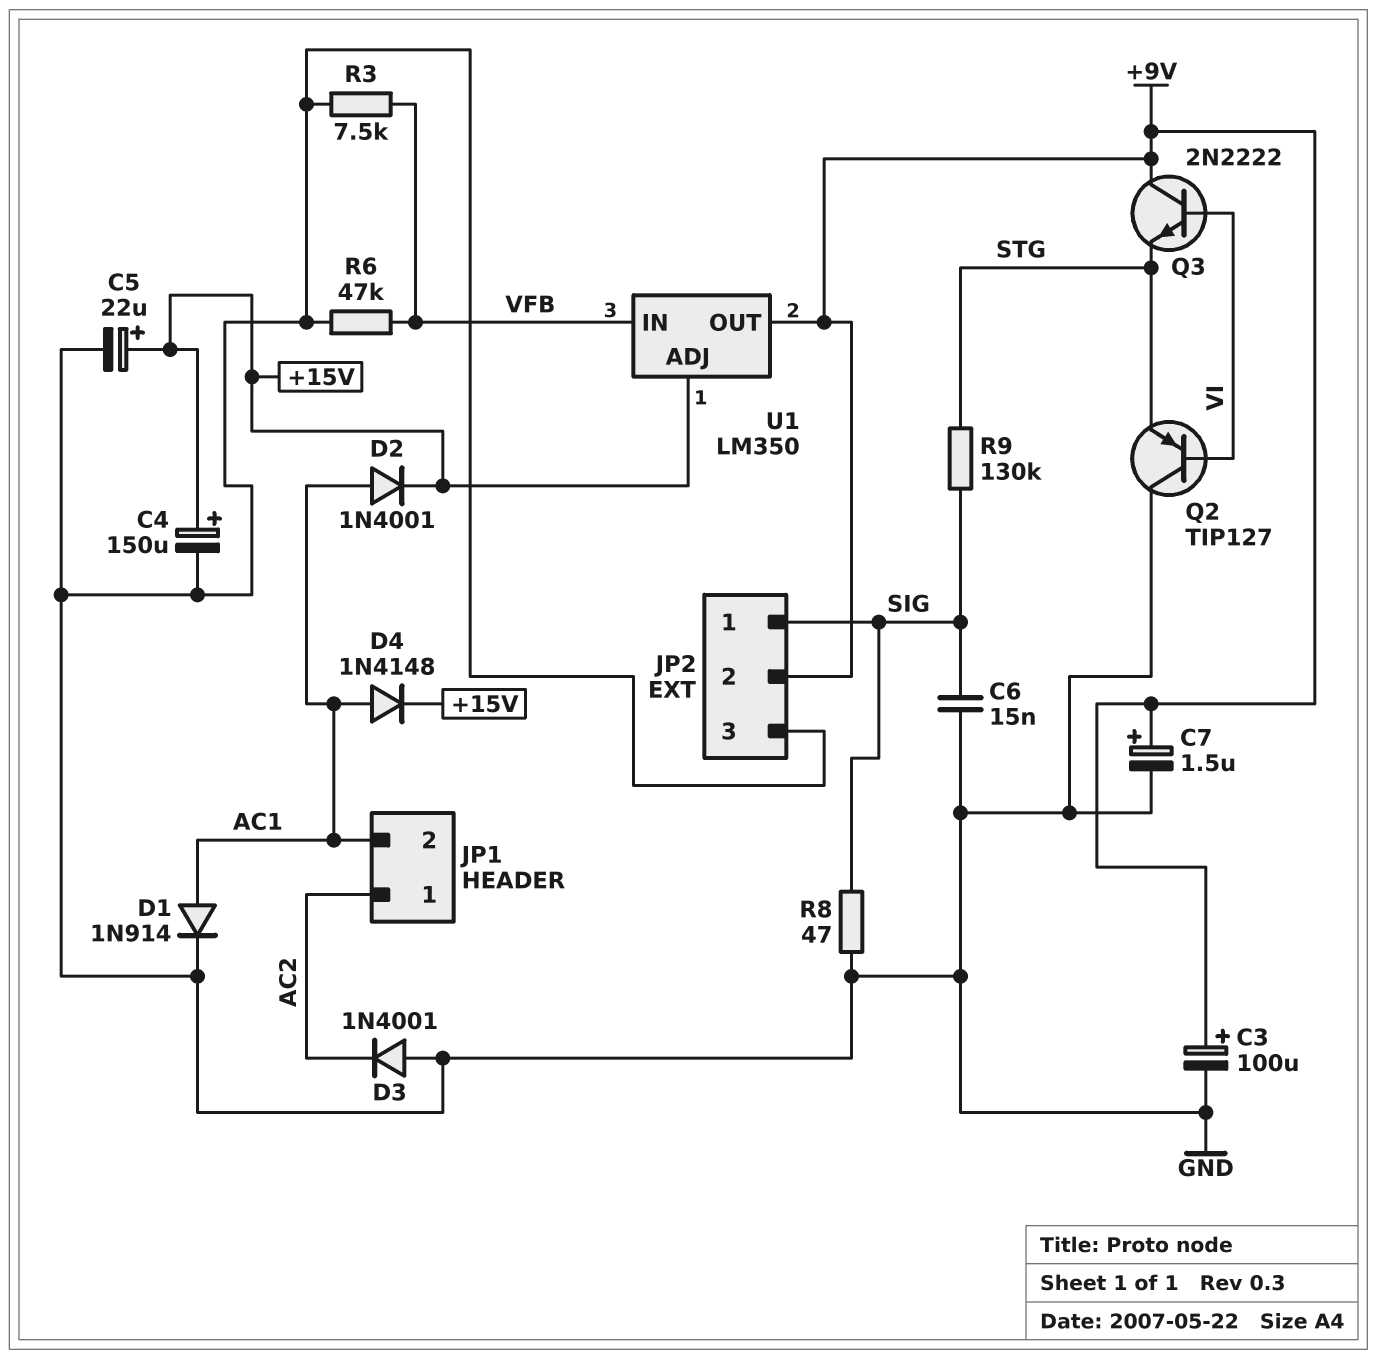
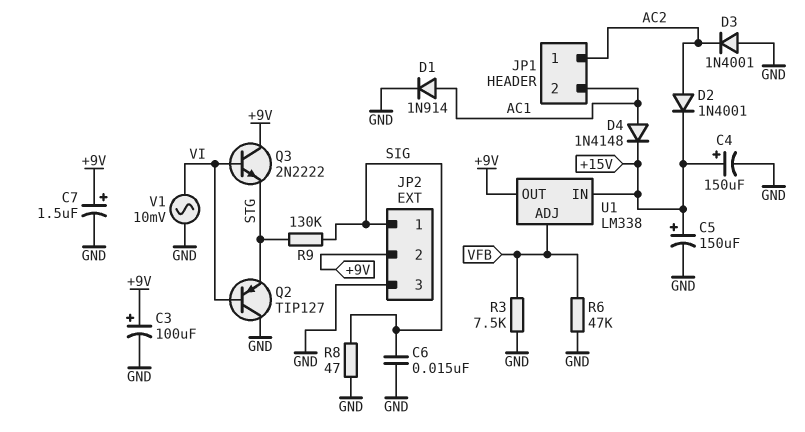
C5: 22uF (plus +15V, minus GND) -> 150uF (plus +15V, minus GND)
D2: diode 1N4001 (A AC1, K +15V) -> diode 1N4001 (A AC2, K +15V)
U1: LM350 -> LM338
U1 pin ADJ: +15V -> VFB
U1 pin IN: VFB -> +15V
V1: none -> AC 10mV (GND, VI)

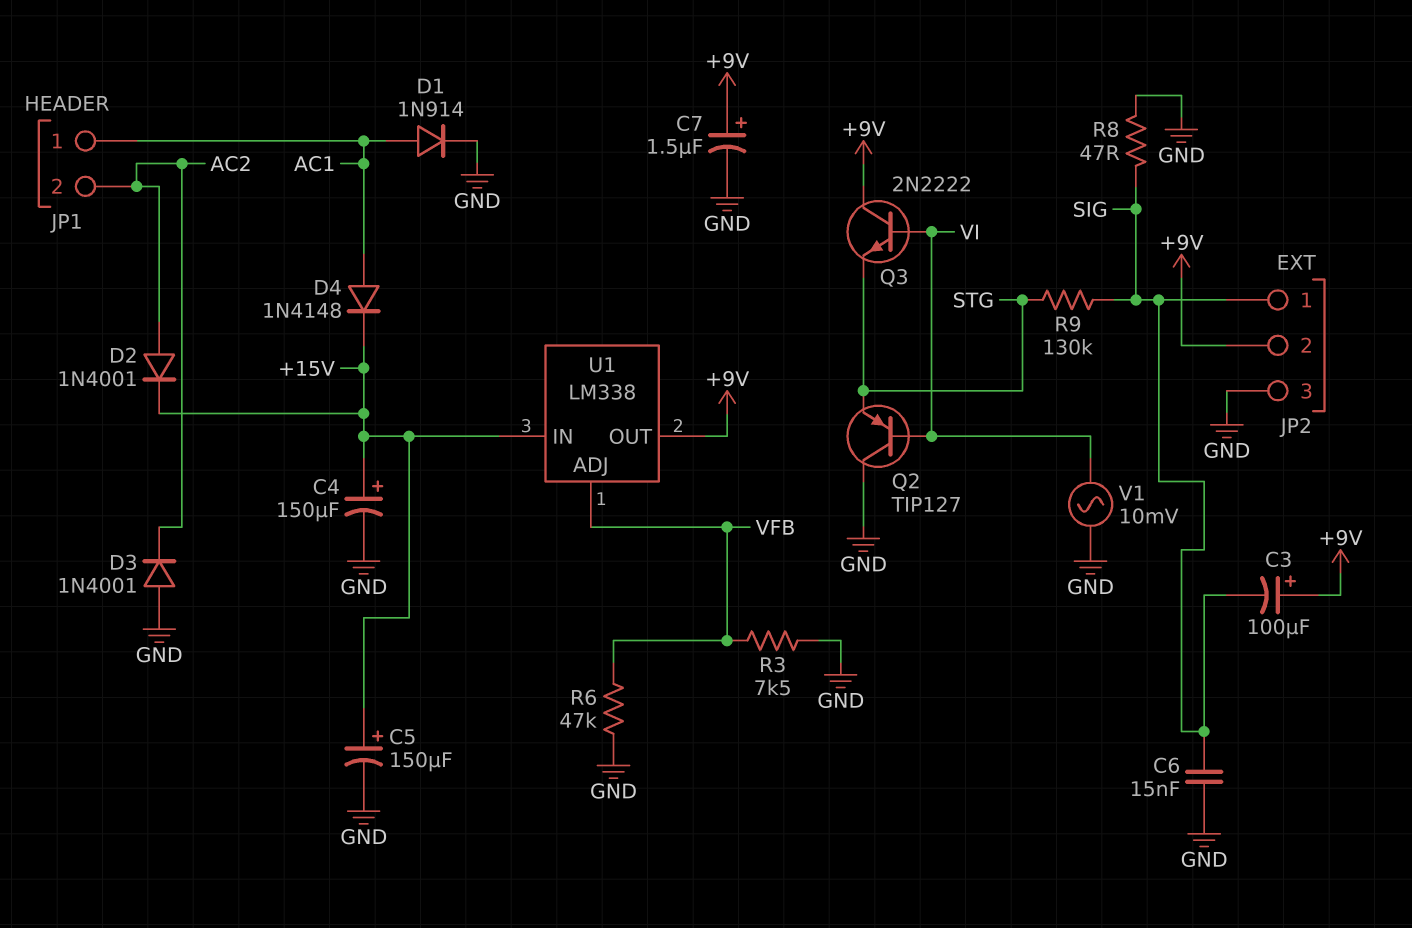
C3: 100uF (plus +9V, minus GND) -> 100uF (plus +9V, minus SIG)
JP1 pin 1: AC2 -> AC1
JP1 pin 2: AC1 -> AC2

